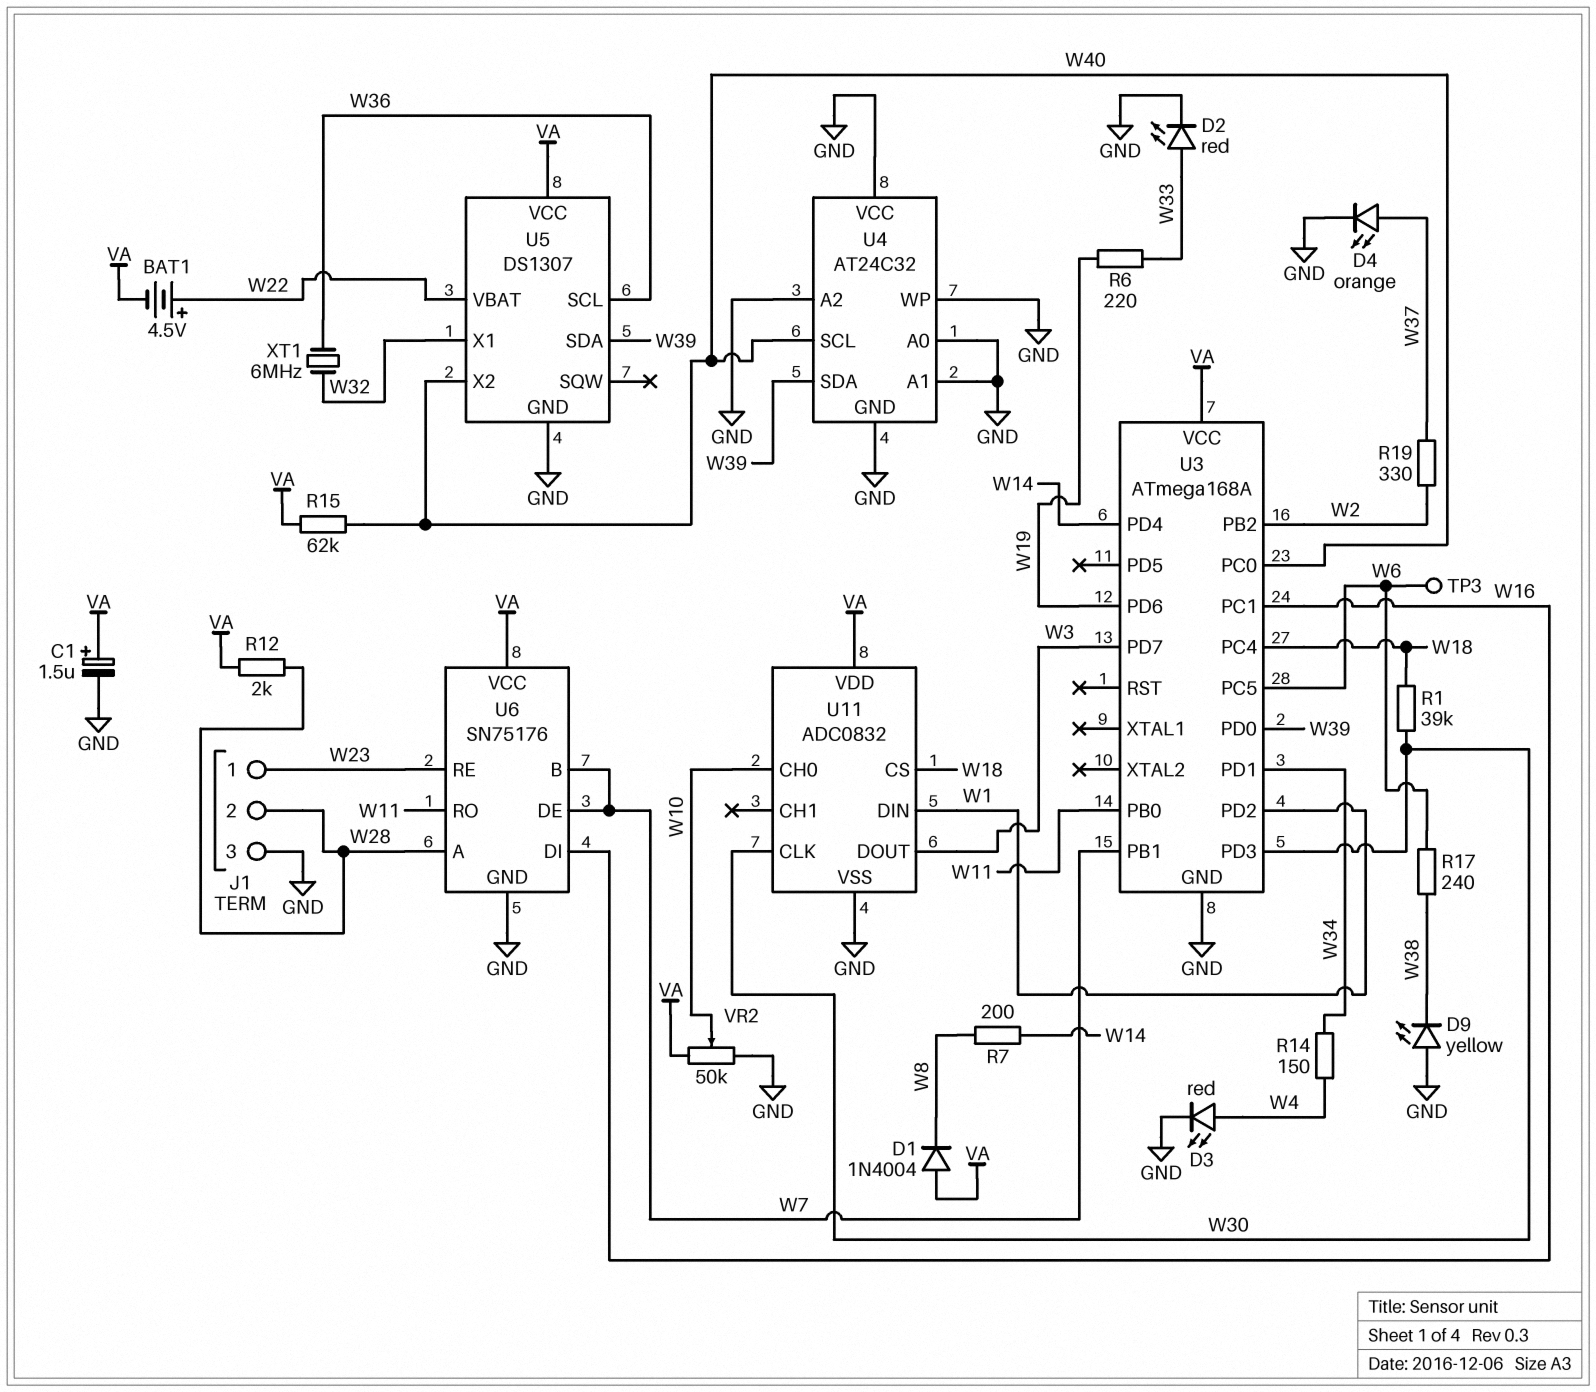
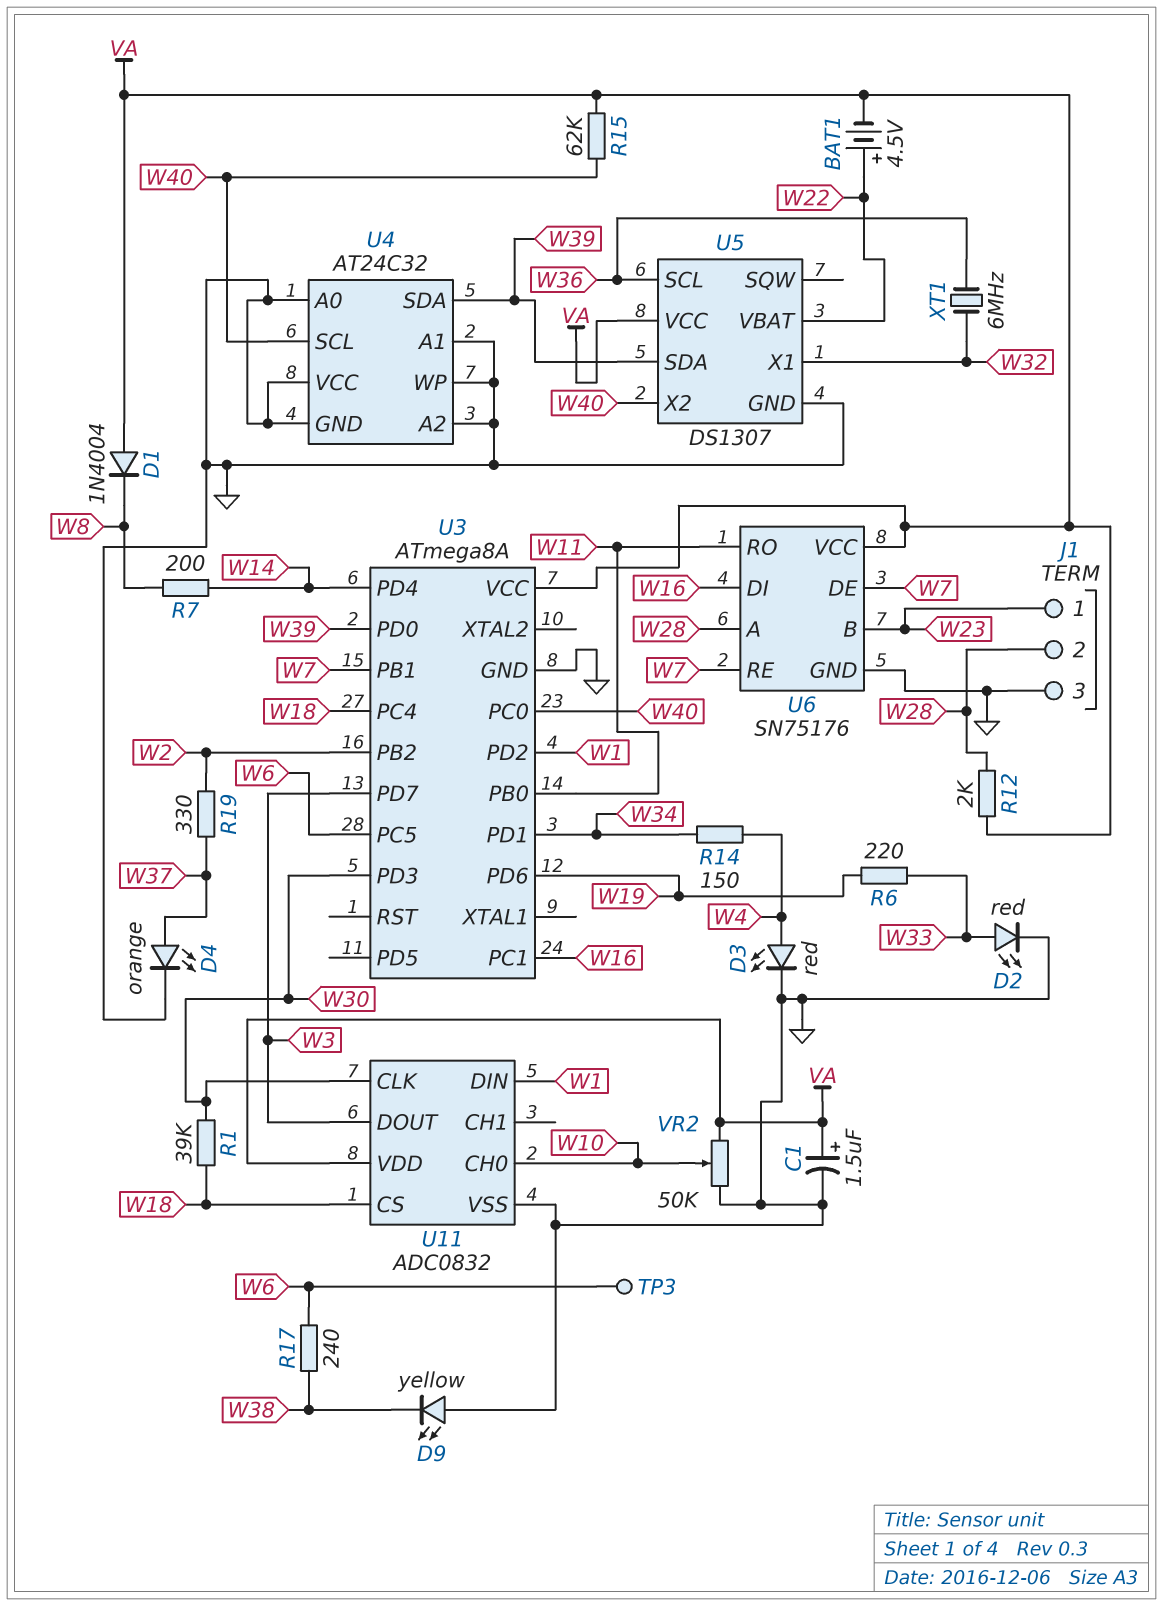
U3: ATmega168A -> ATmega8A
U6 pin B: W7 -> W23
U6 pin RE: W23 -> W7

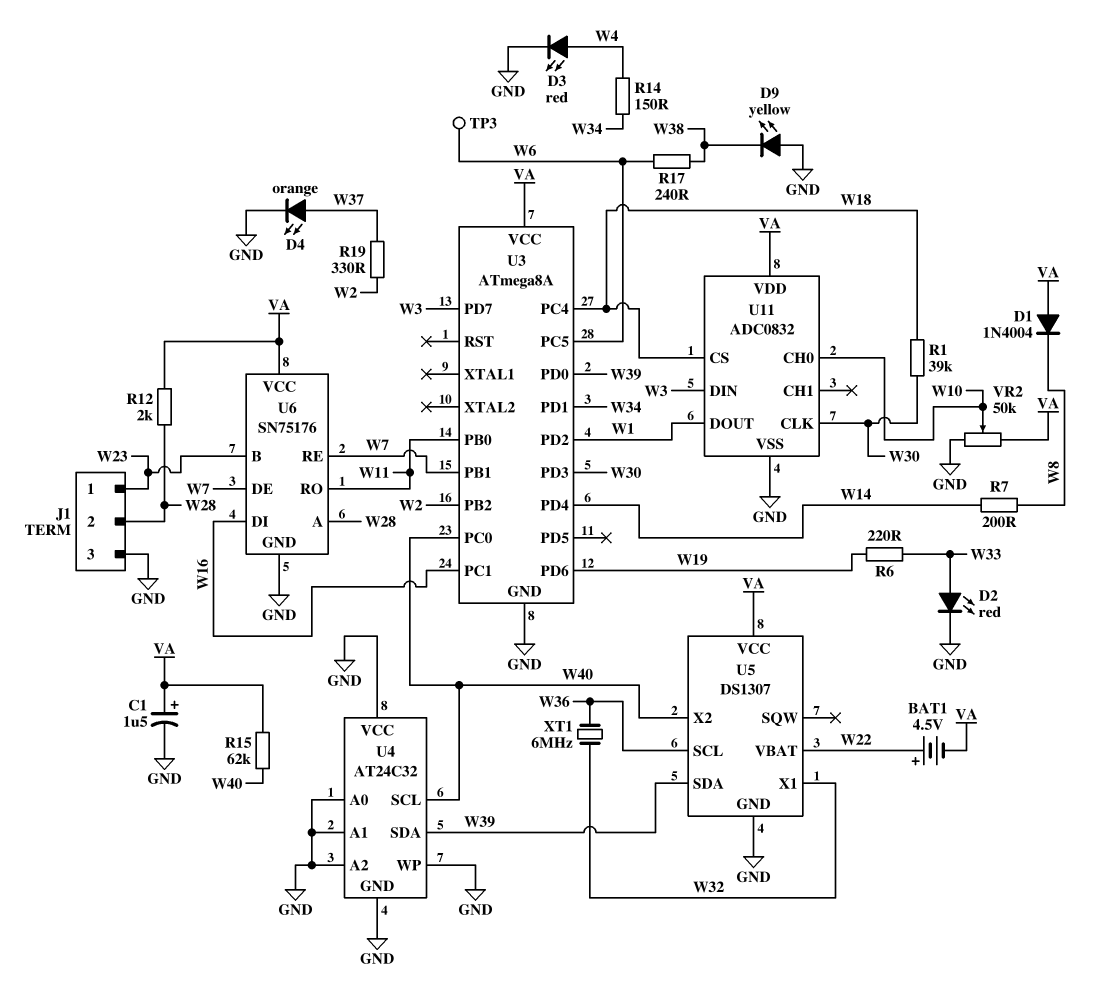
U11 pin DIN: W1 -> W3
U11 pin DOUT: W3 -> W1

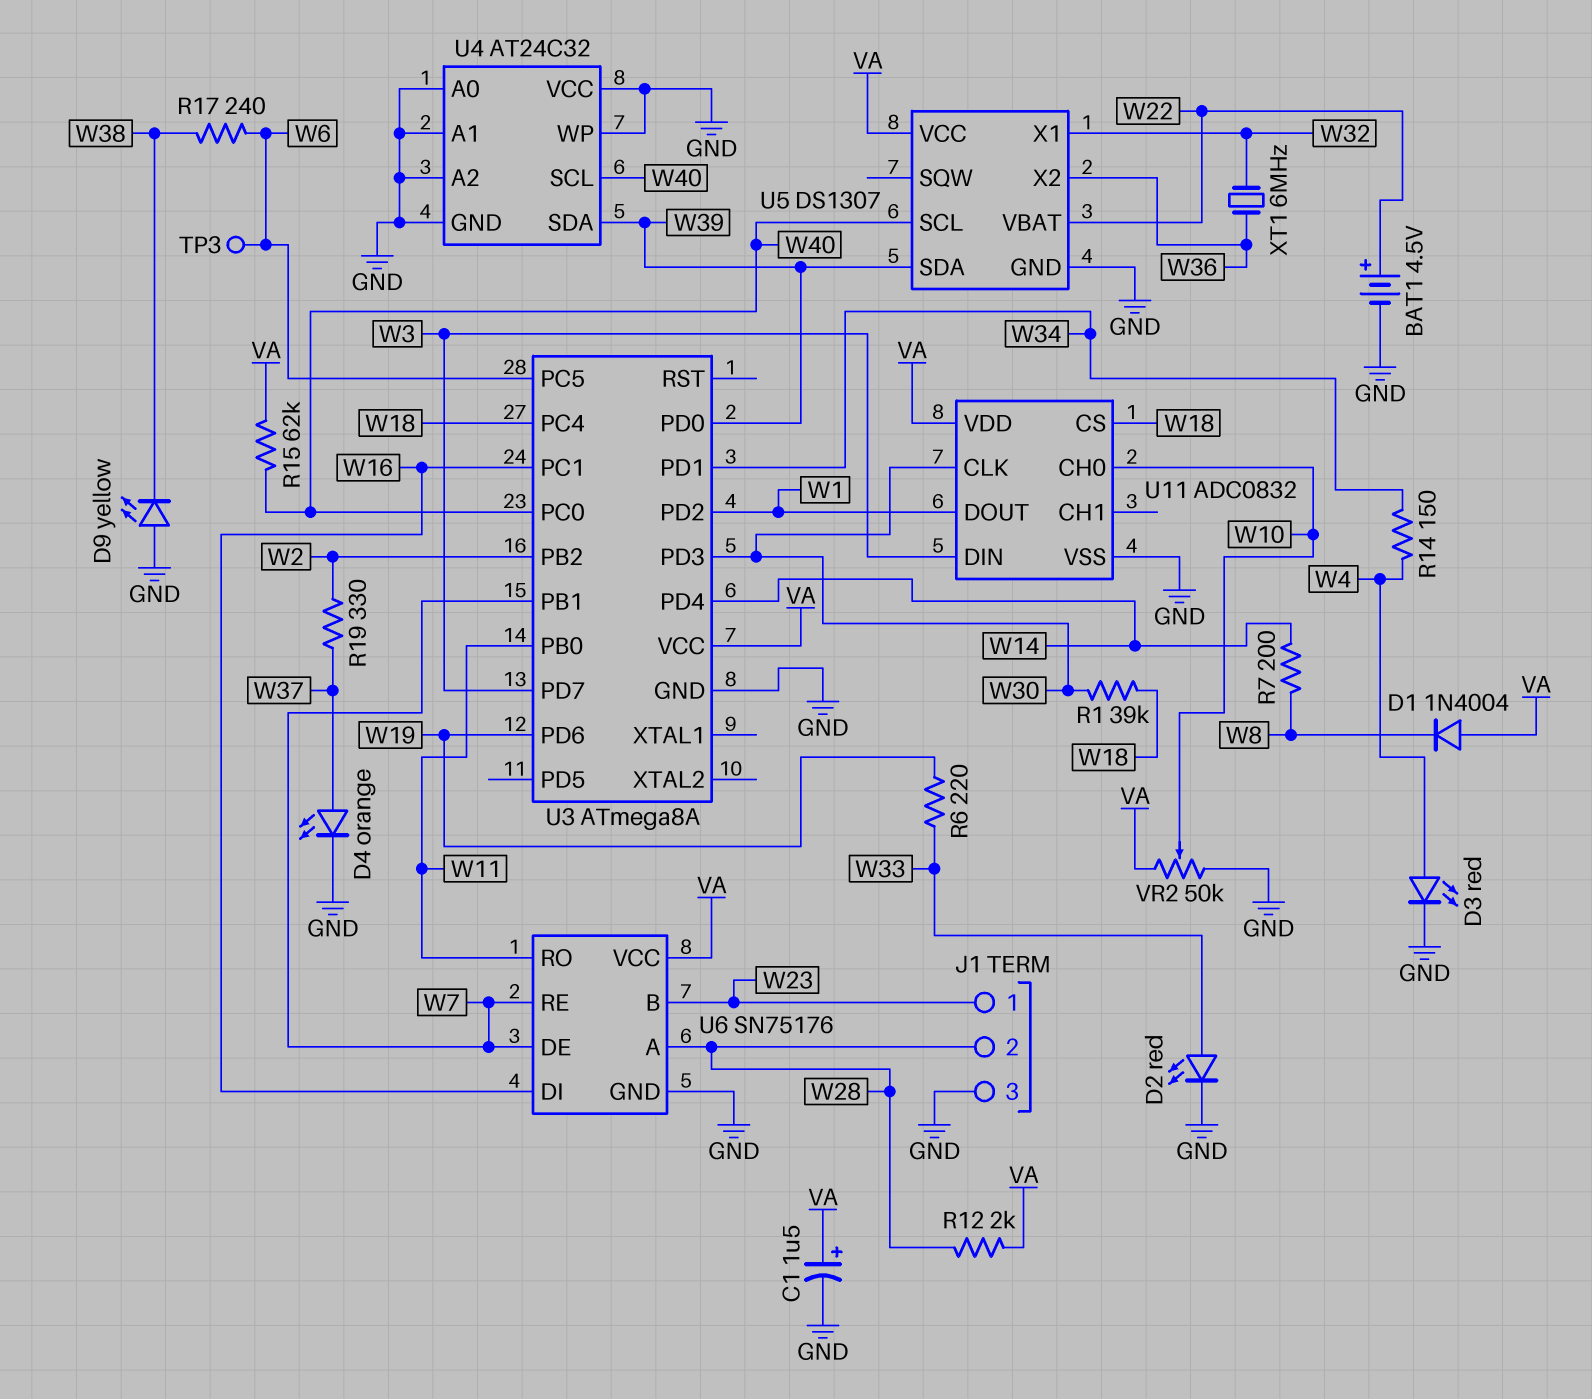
BAT1: 4.5V (plus W22, minus VA) -> 4.5V (plus W22, minus GND)
U5 pin SCL: W36 -> W40
U5 pin X2: W40 -> W36

